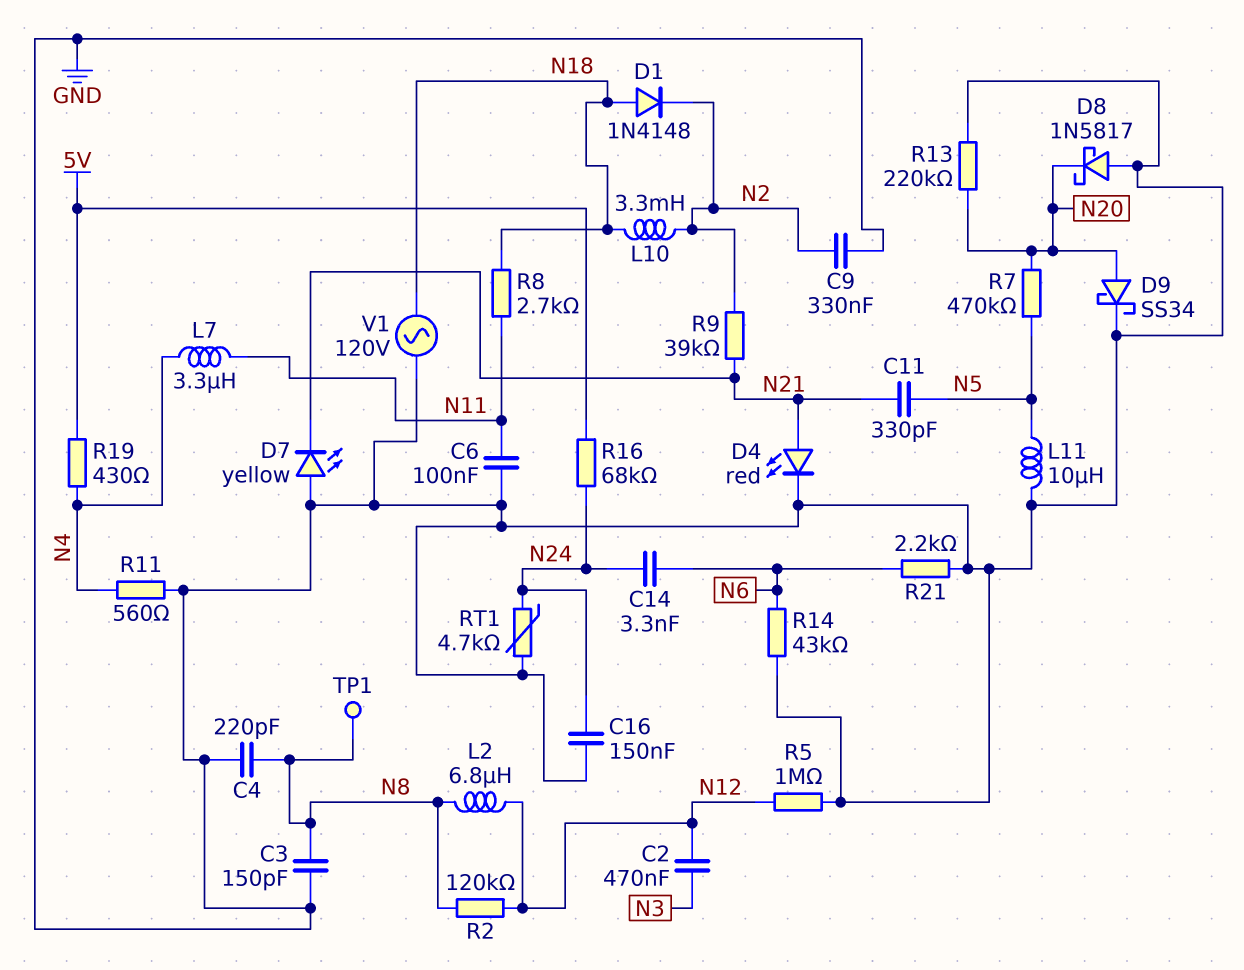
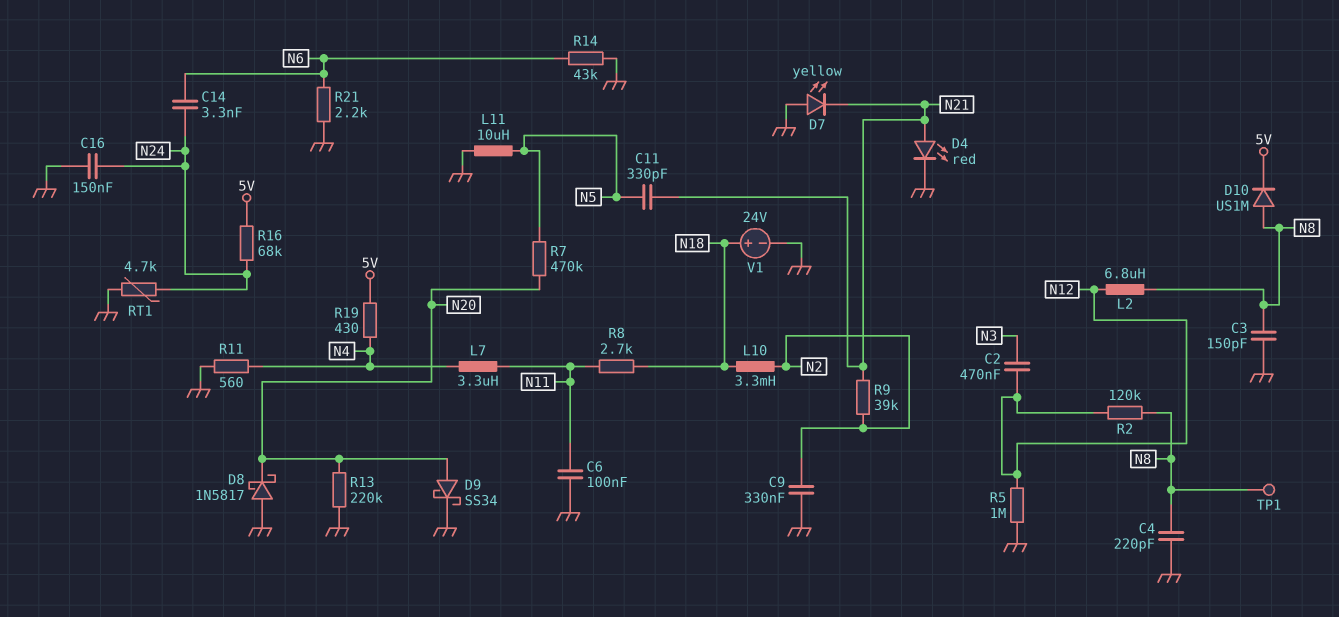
D1: diode 1N4148 (A N18, K N2) -> none
D10: none -> diode US1M (A N8, K 5V)
V1: AC 120V (GND, N18) -> 24V (plus N18, minus GND)

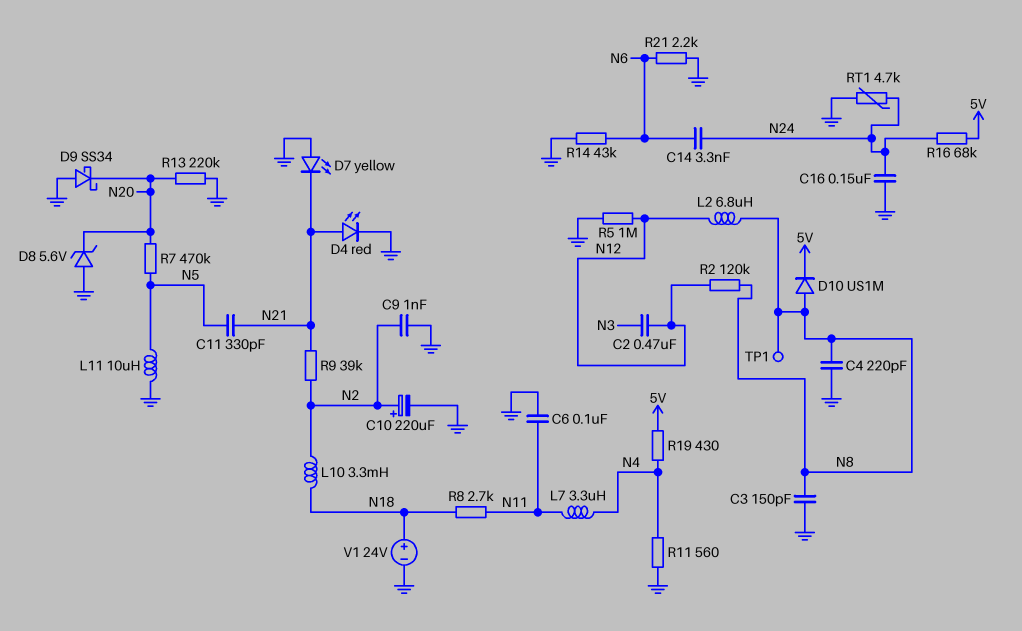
C9: 330nF (GND, N2) -> 1nF (GND, N2)
C10: none -> 220uF (plus N2, minus GND)
D8: schottky 1N5817 (A GND, K N20) -> zener 5.6V (A GND, K N20)
D9: schottky SS34 (A N20, K GND) -> schottky SS34 (A GND, K N20)

